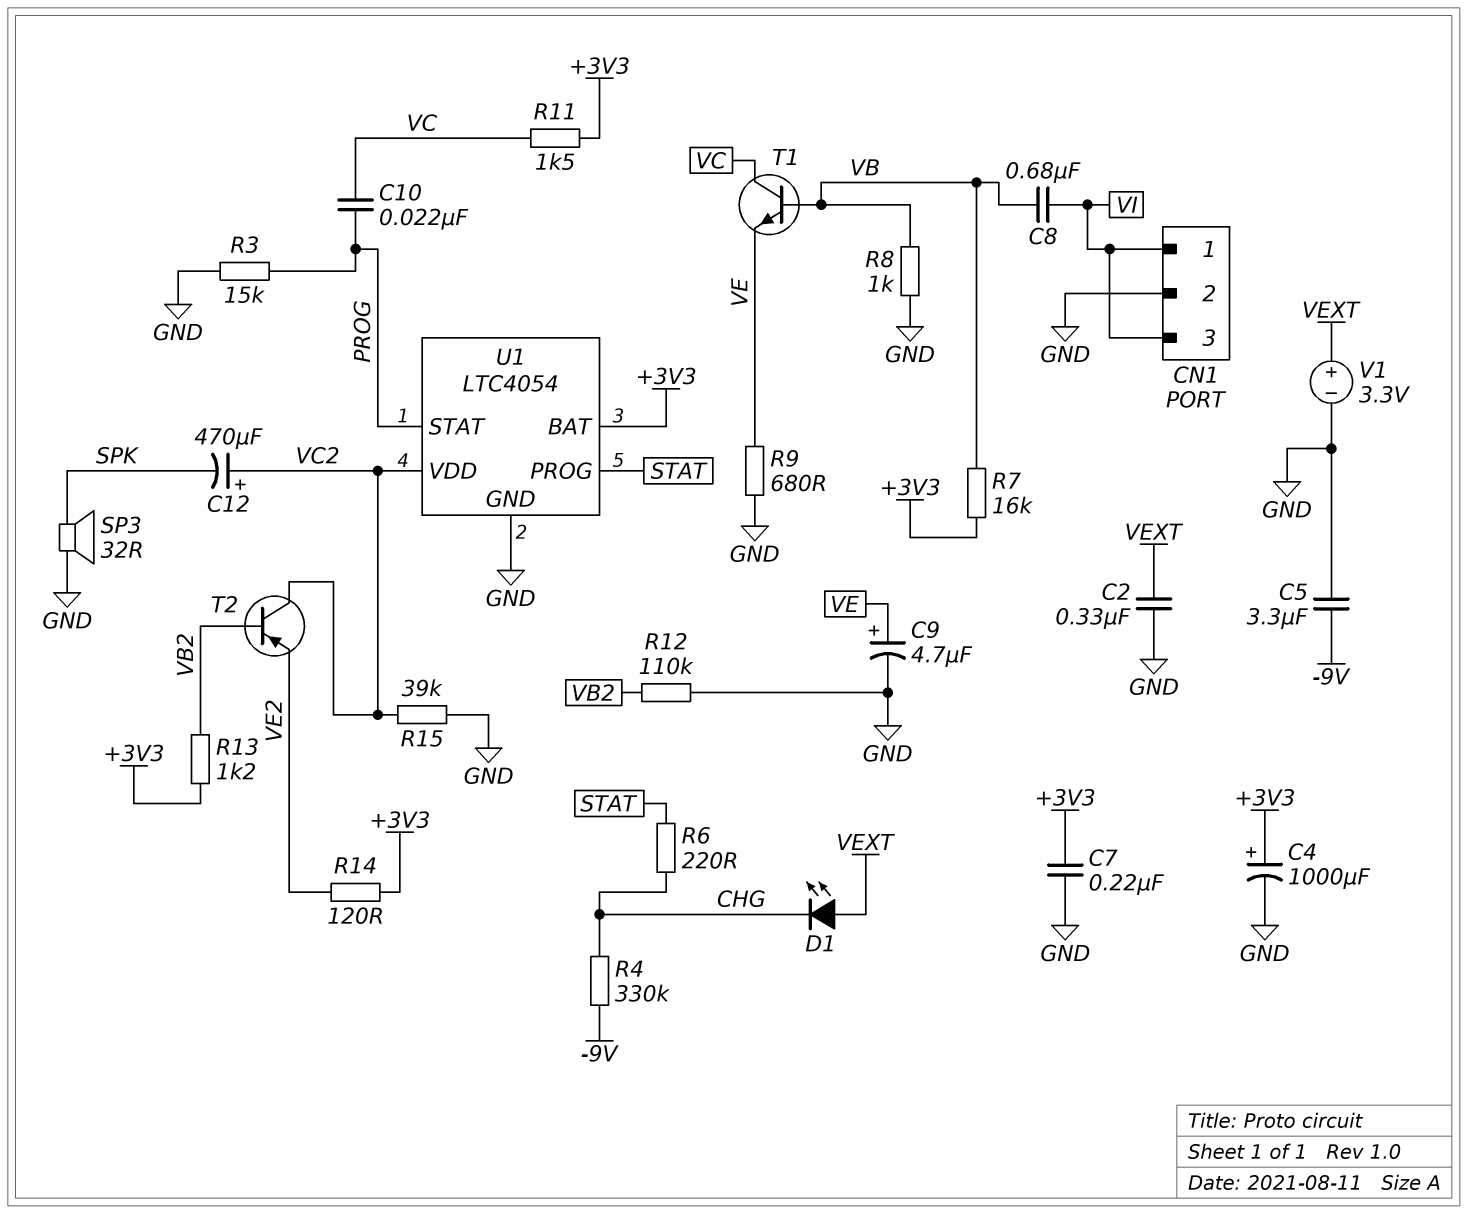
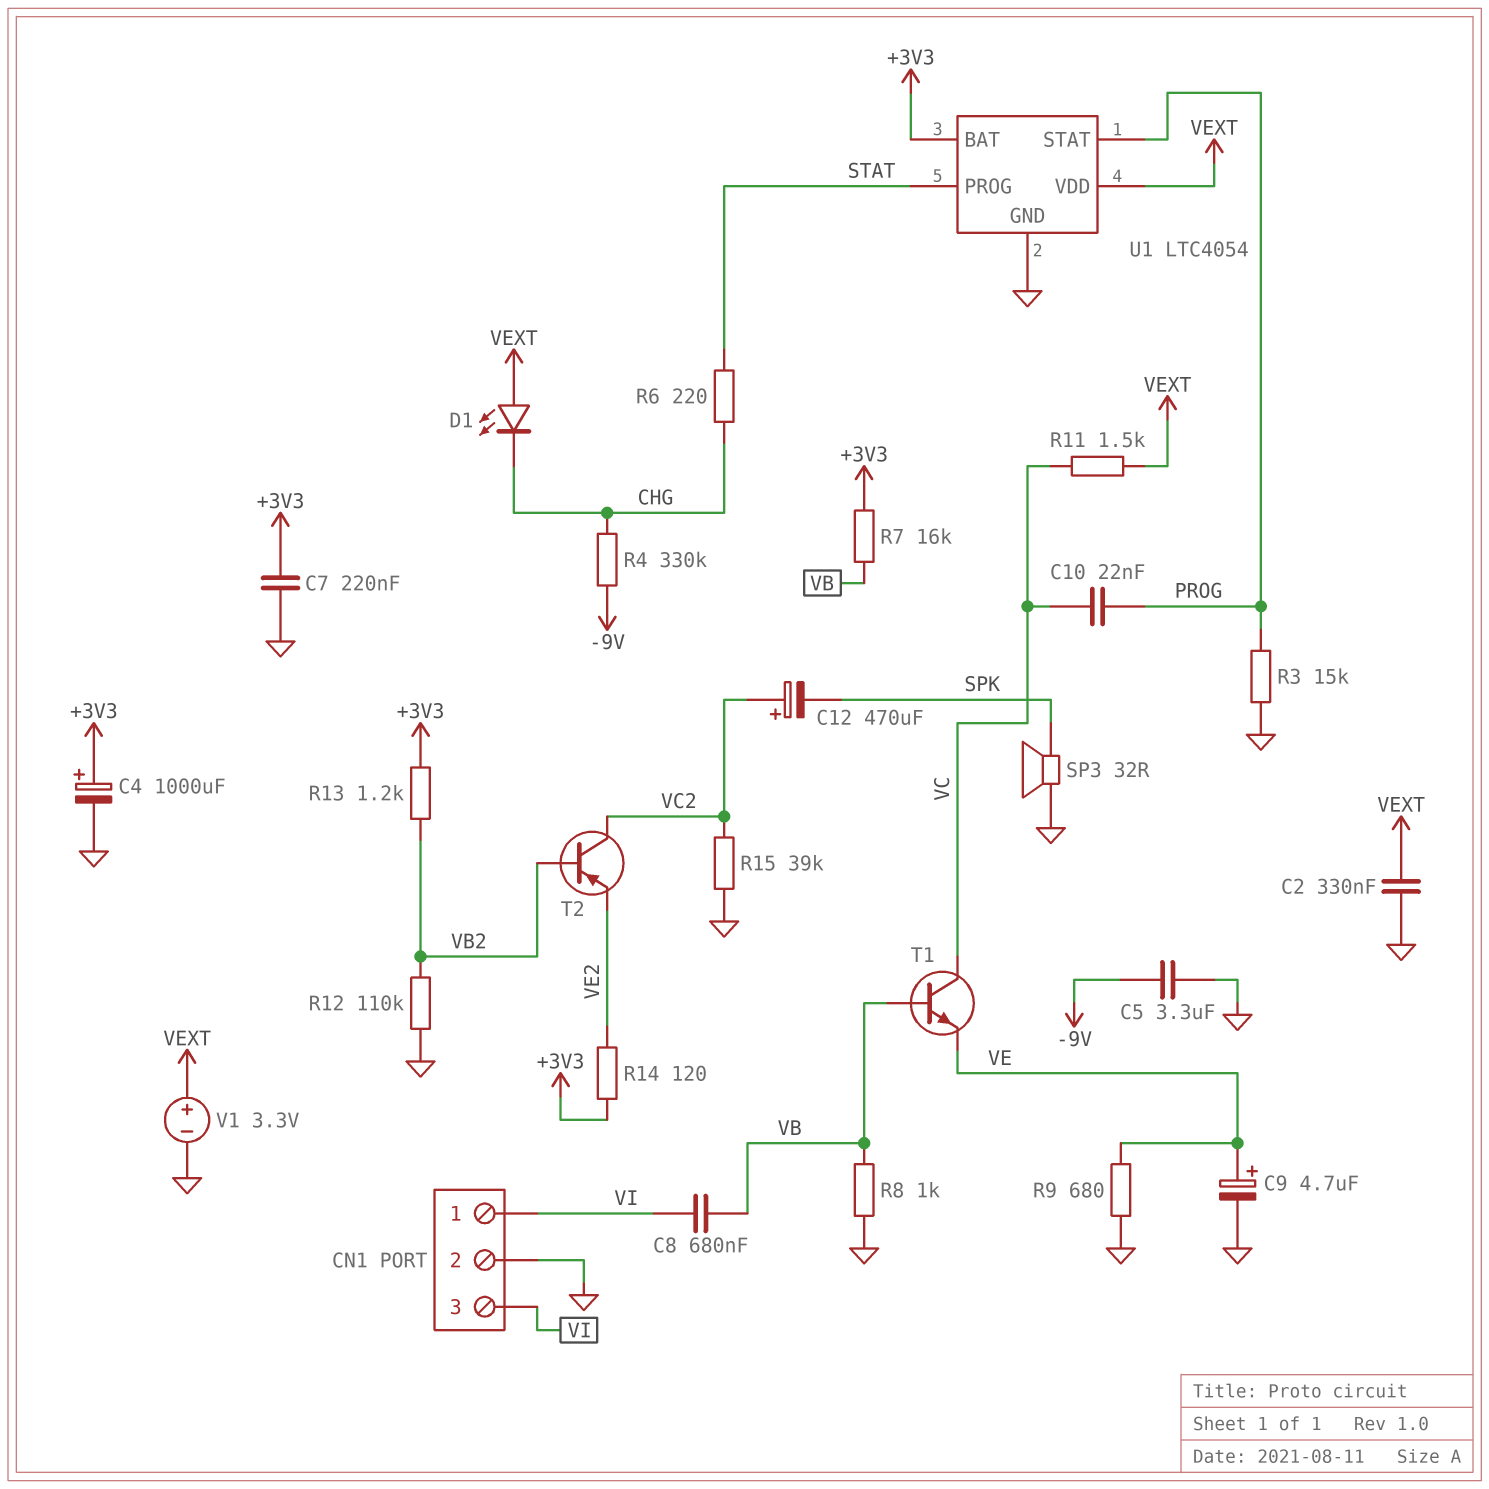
R11: 1.5k (+3V3, VC) -> 1.5k (VC, VEXT)
U1 pin VDD: VC2 -> VEXT

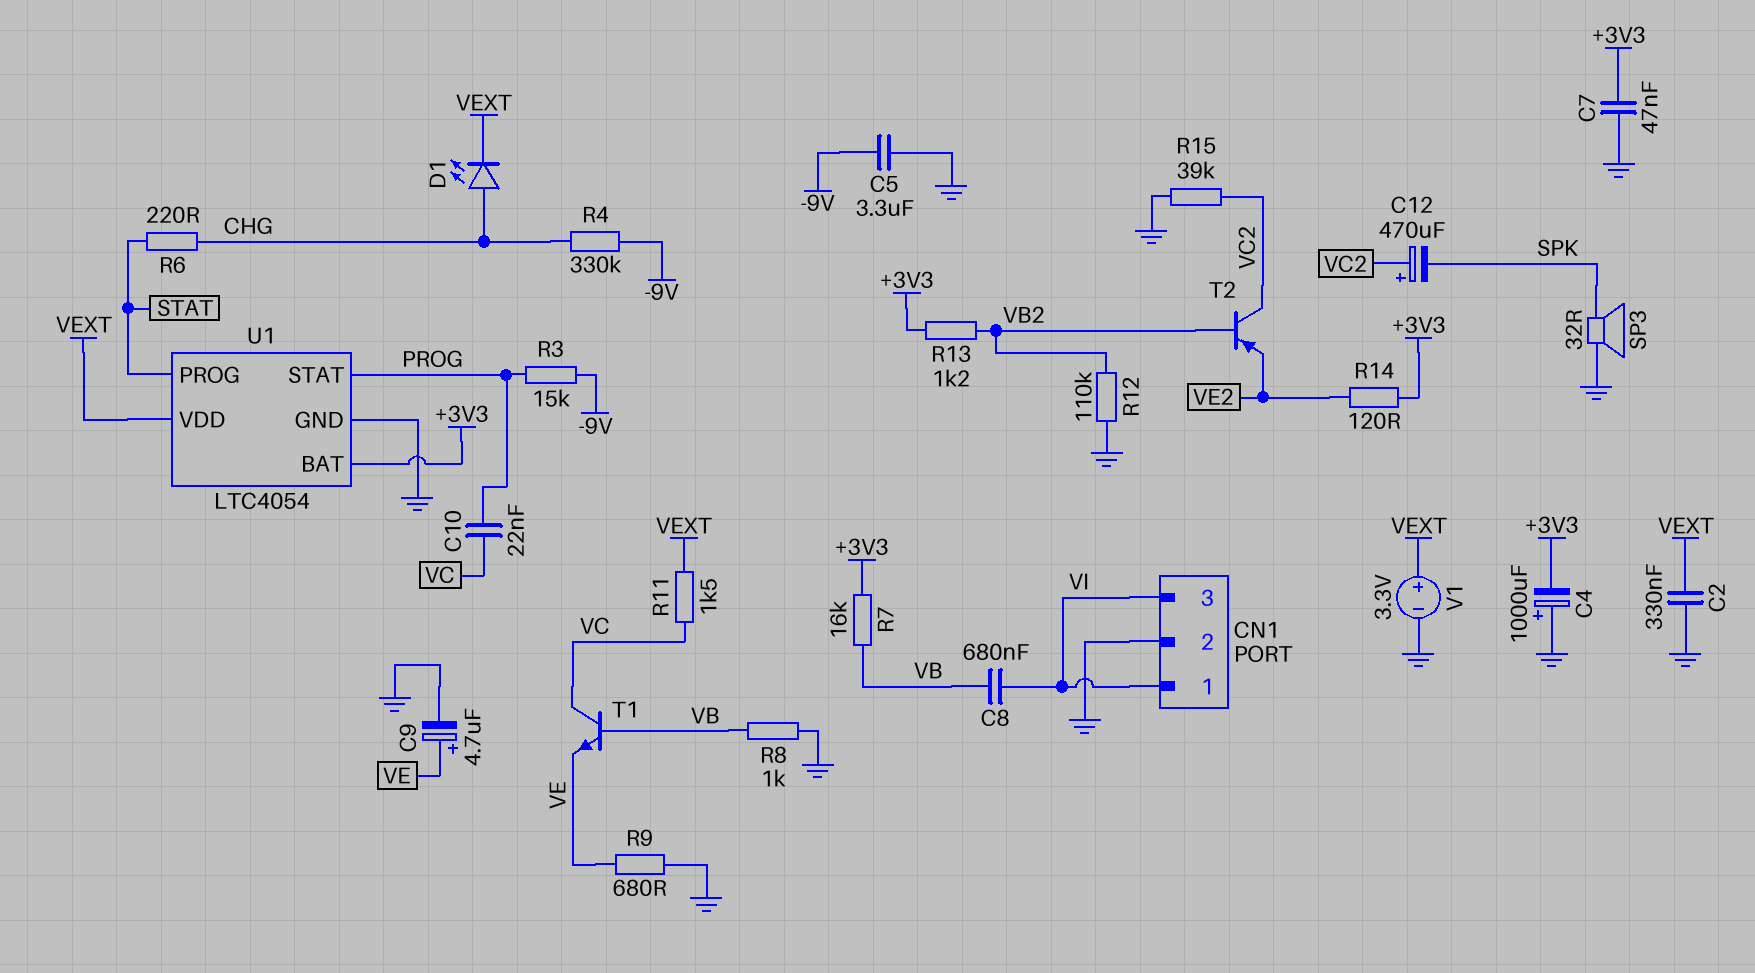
C4: 1000uF (plus +3V3, minus GND) -> 1000uF (plus GND, minus +3V3)
C7: 220nF (+3V3, GND) -> 47nF (+3V3, GND)
D1: LED (A VEXT, K CHG) -> LED (A CHG, K VEXT)
R3: 15k (GND, PROG) -> 15k (-9V, PROG)

